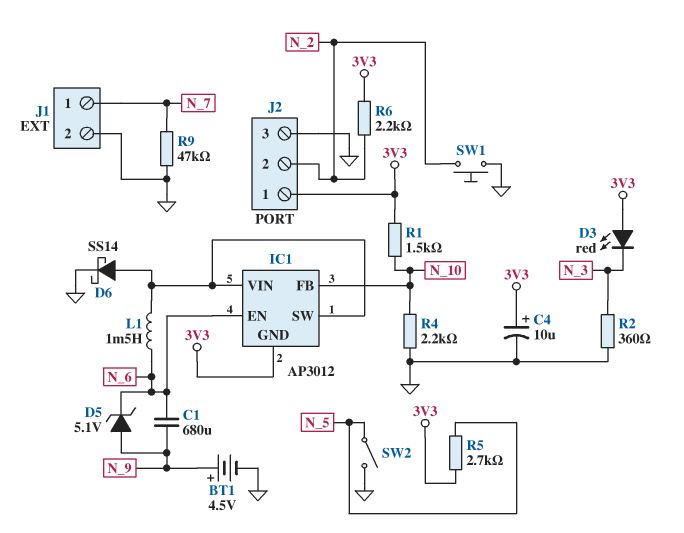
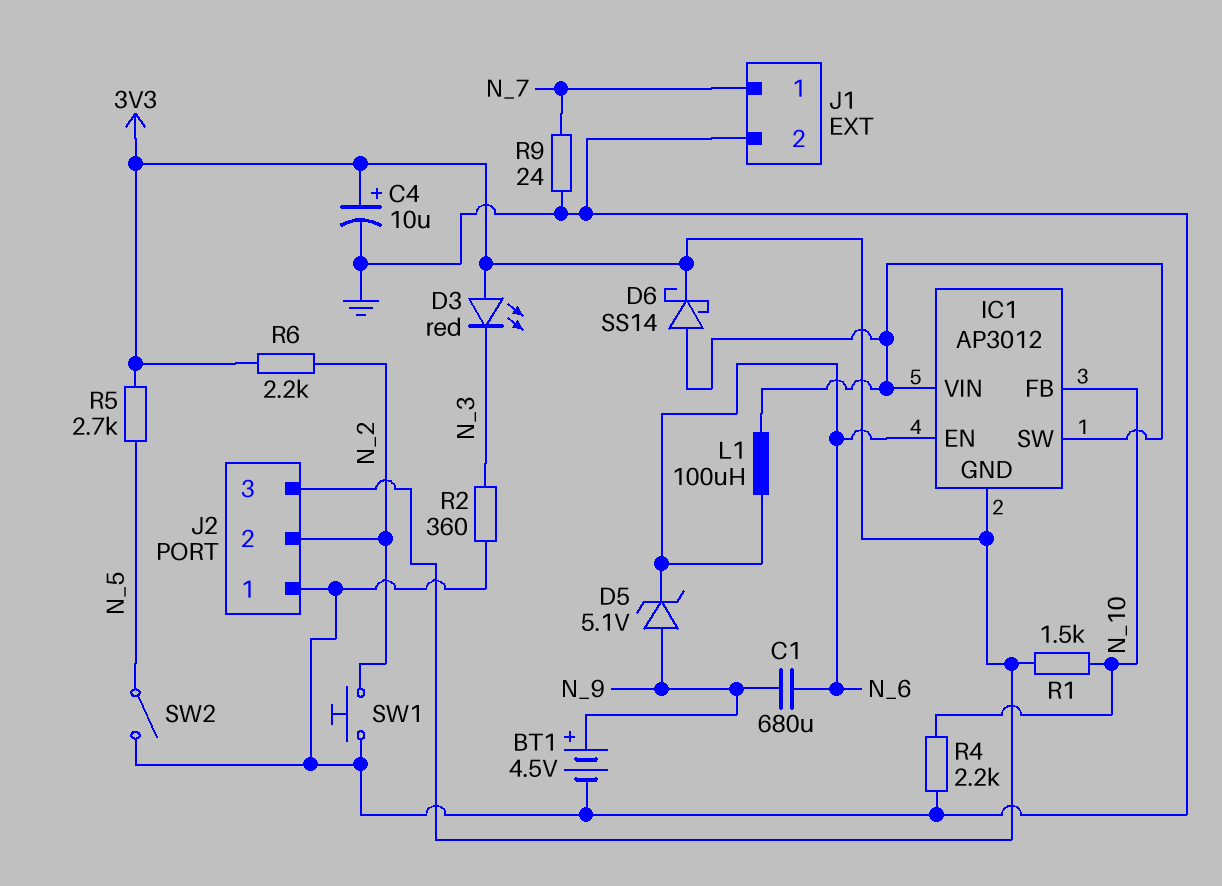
D6: schottky SS14 (A IC1/SW, K GND) -> schottky SS14 (A IC1/SW, K 3V3)
J2 pin 1: 3V3 -> GND
J2 pin 3: GND -> 3V3
L1: 1.5mH (IC1/SW, N_6) -> 100uH (IC1/SW, N_6)
R9: 47k (GND, N_7) -> 24 (GND, N_7)

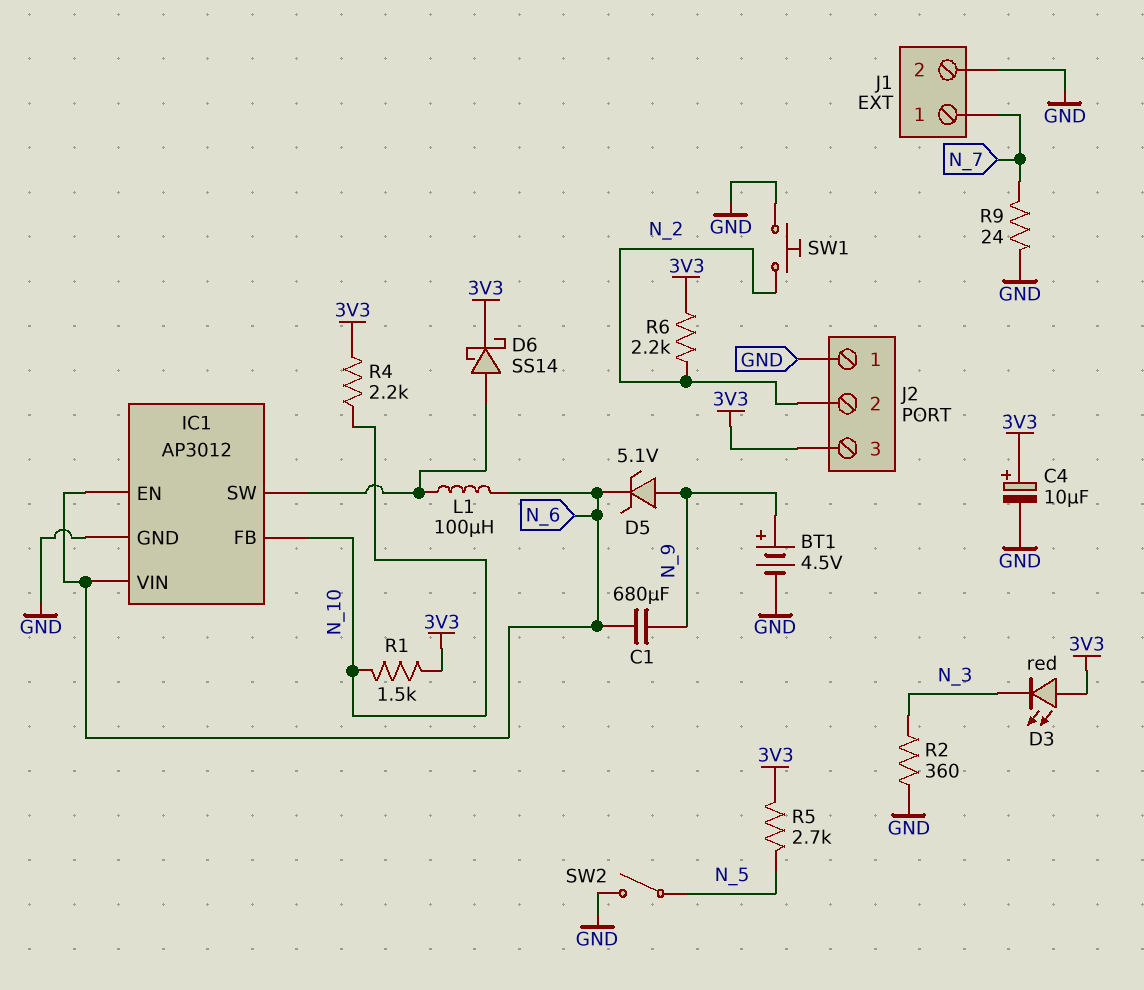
IC1 pin GND: 3V3 -> GND
IC1 pin VIN: IC1/SW -> N_6
R4: 2.2k (GND, N_10) -> 2.2k (3V3, N_10)

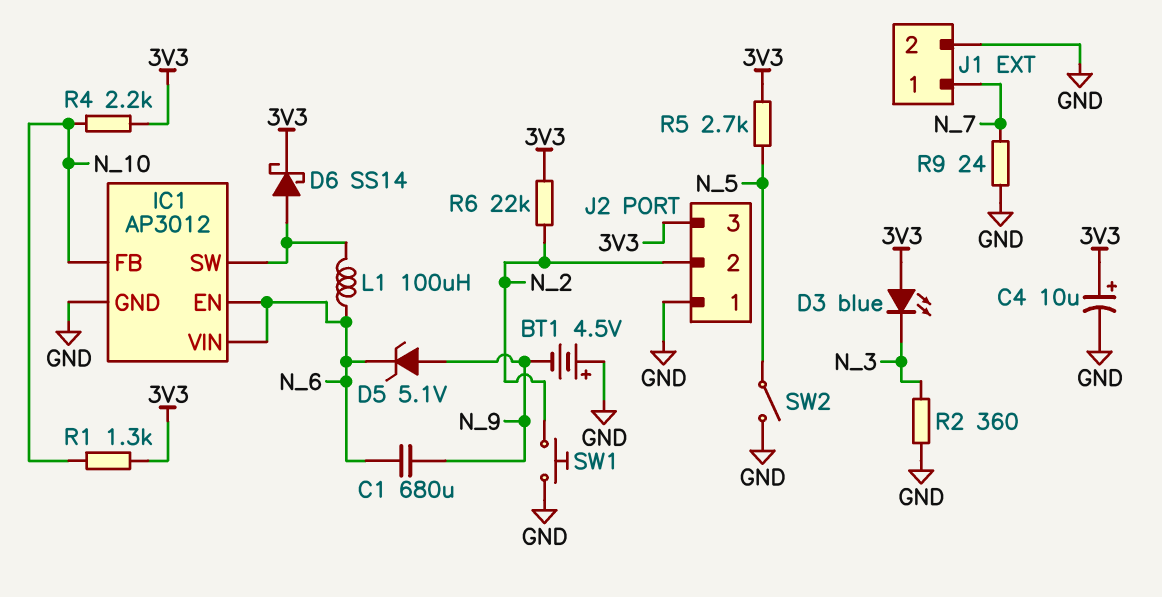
BT1: 4.5V (plus N_9, minus GND) -> 4.5V (plus GND, minus N_9)
D3: LED red (A 3V3, K N_3) -> LED blue (A 3V3, K N_3)
R1: 1.5k (3V3, N_10) -> 1.3k (3V3, N_10)
R6: 2.2k (3V3, N_2) -> 22k (3V3, N_2)

